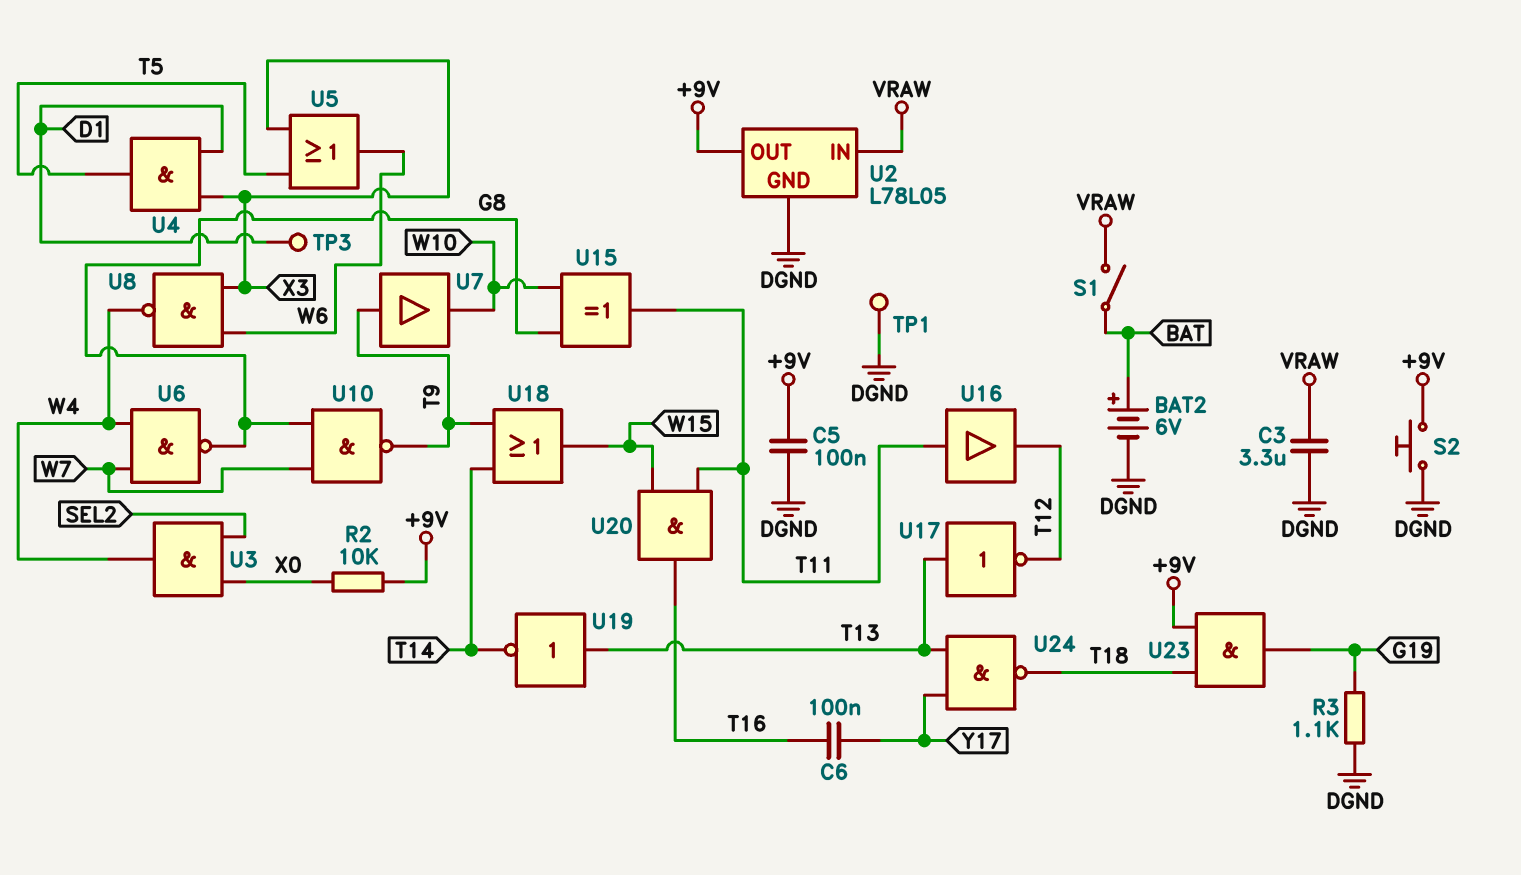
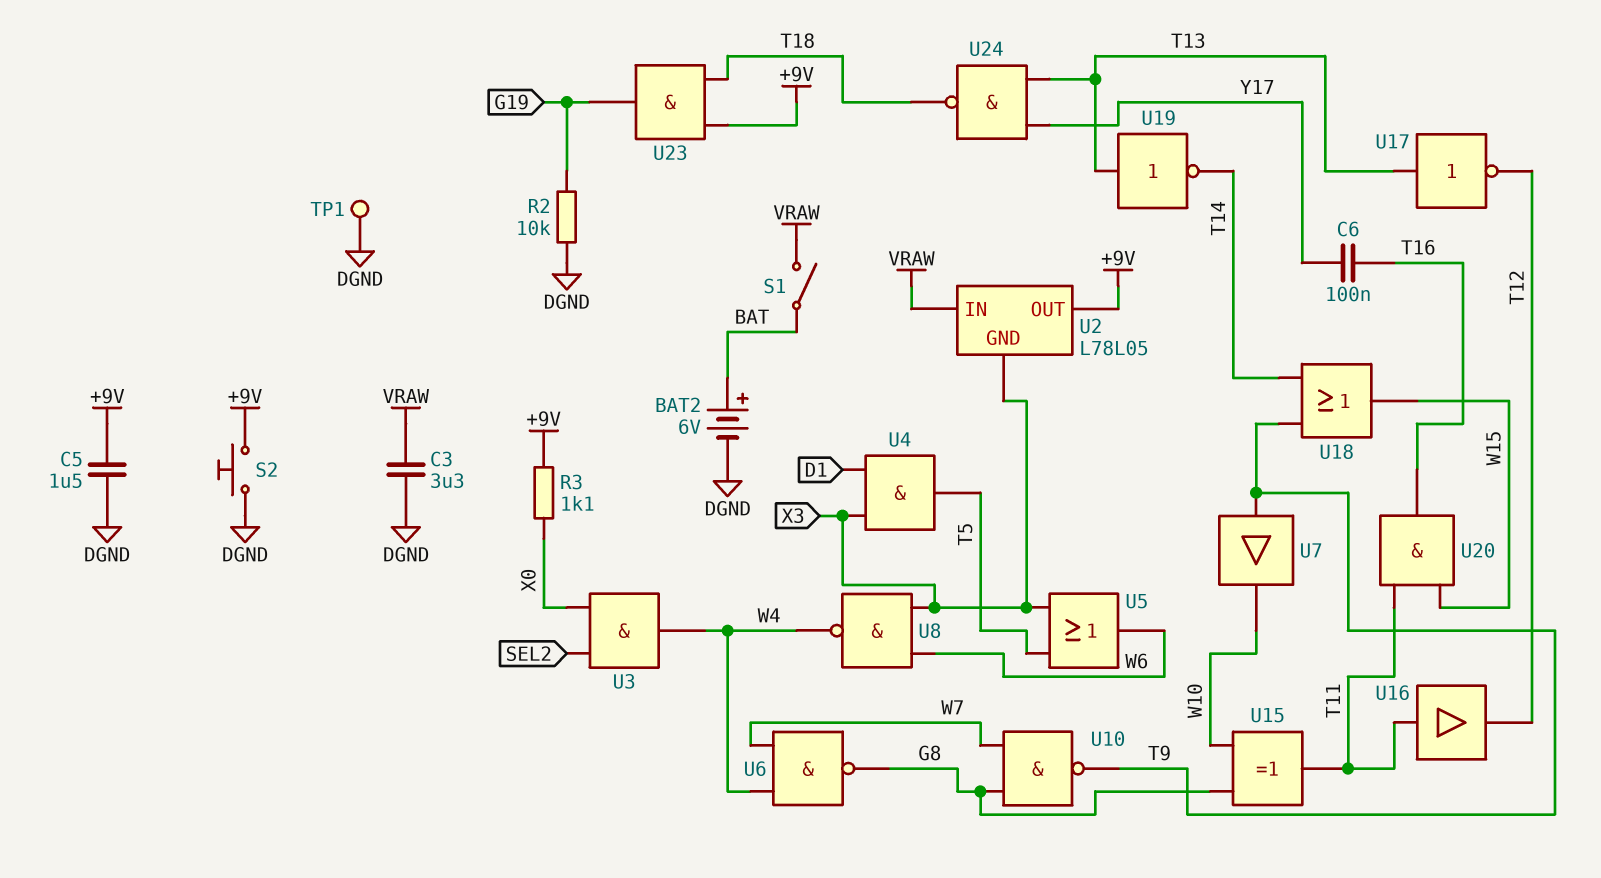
C5: 100nF (+9V, DGND) -> 1.5uF (+9V, DGND)
R2: 10k (+9V, X0) -> 10k (DGND, G19)
R3: 1.1k (DGND, G19) -> 1.1k (+9V, X0)
TP3: test point (D1) -> none
U2 pin GND: DGND -> X3

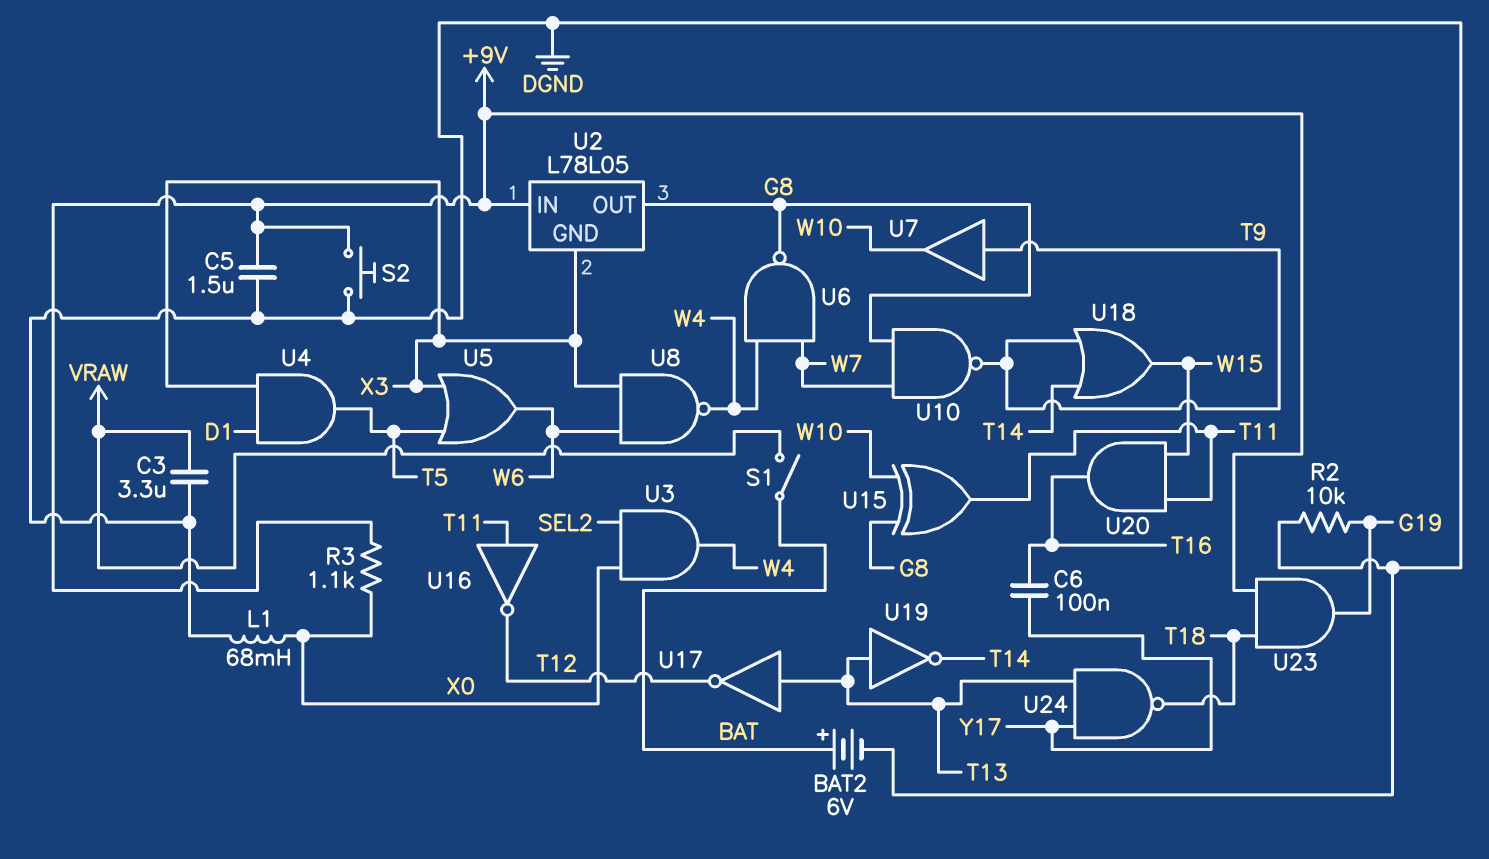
L1: none -> 68mH (DGND, X0)
TP1: test point (DGND) -> none
U2 pin IN: VRAW -> +9V
U2 pin OUT: +9V -> G8
U16: buffer (in T11, out T12) -> NOT (in T11, out T12)

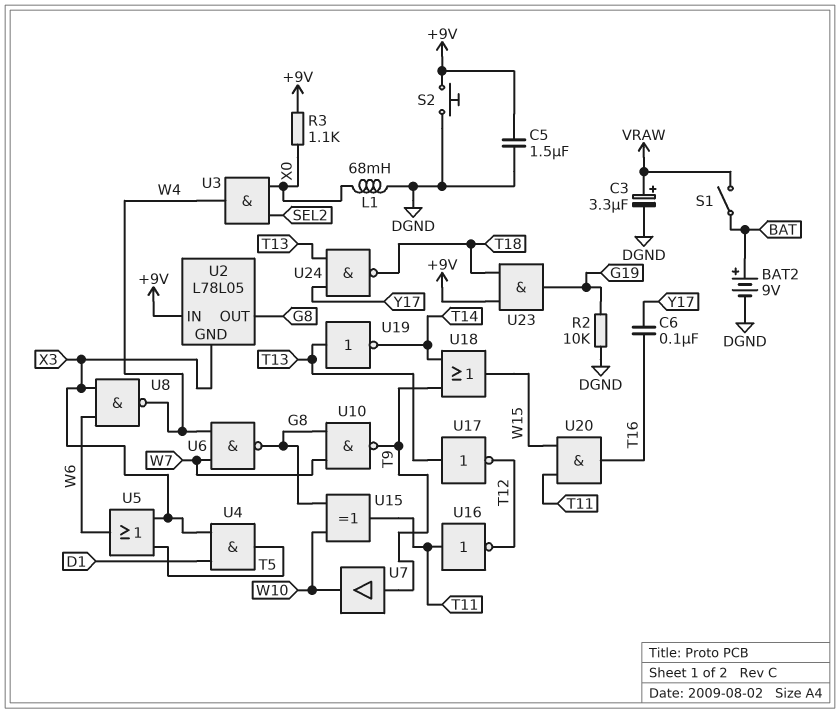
BAT2: 6V (plus BAT, minus DGND) -> 9V (plus BAT, minus DGND)
C3: 3.3uF (DGND, VRAW) -> 3.3uF (plus VRAW, minus DGND)

